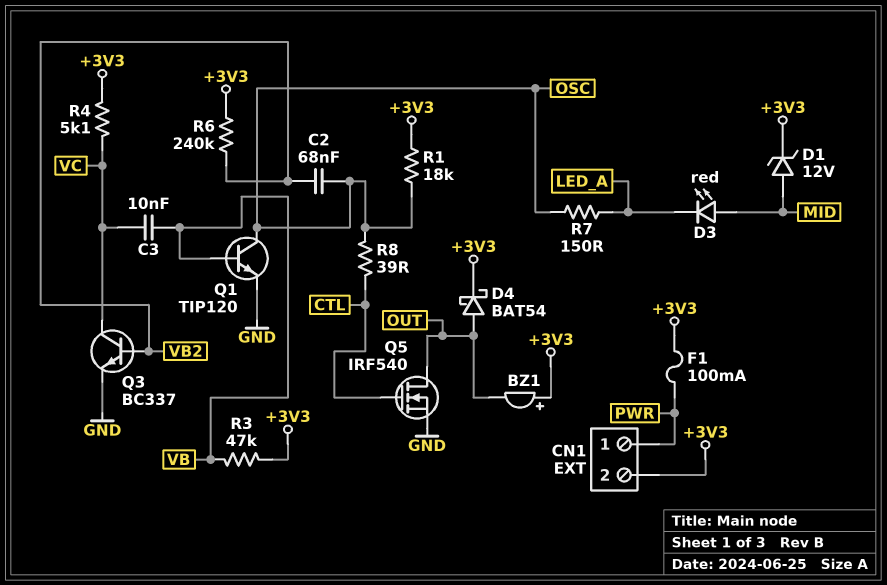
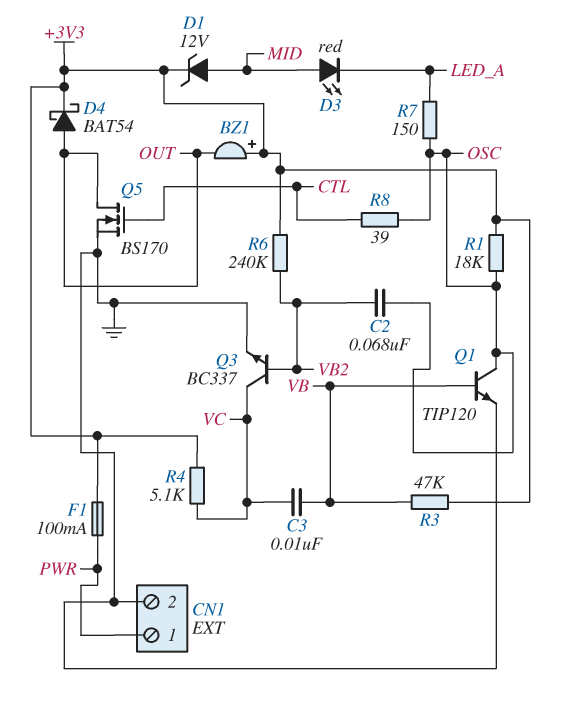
CN1 pin 2: +3V3 -> GND
Q5: NMOS IRF540 (G CTL, D OUT, S GND) -> NMOS BS170 (G CTL, D OUT, S GND)

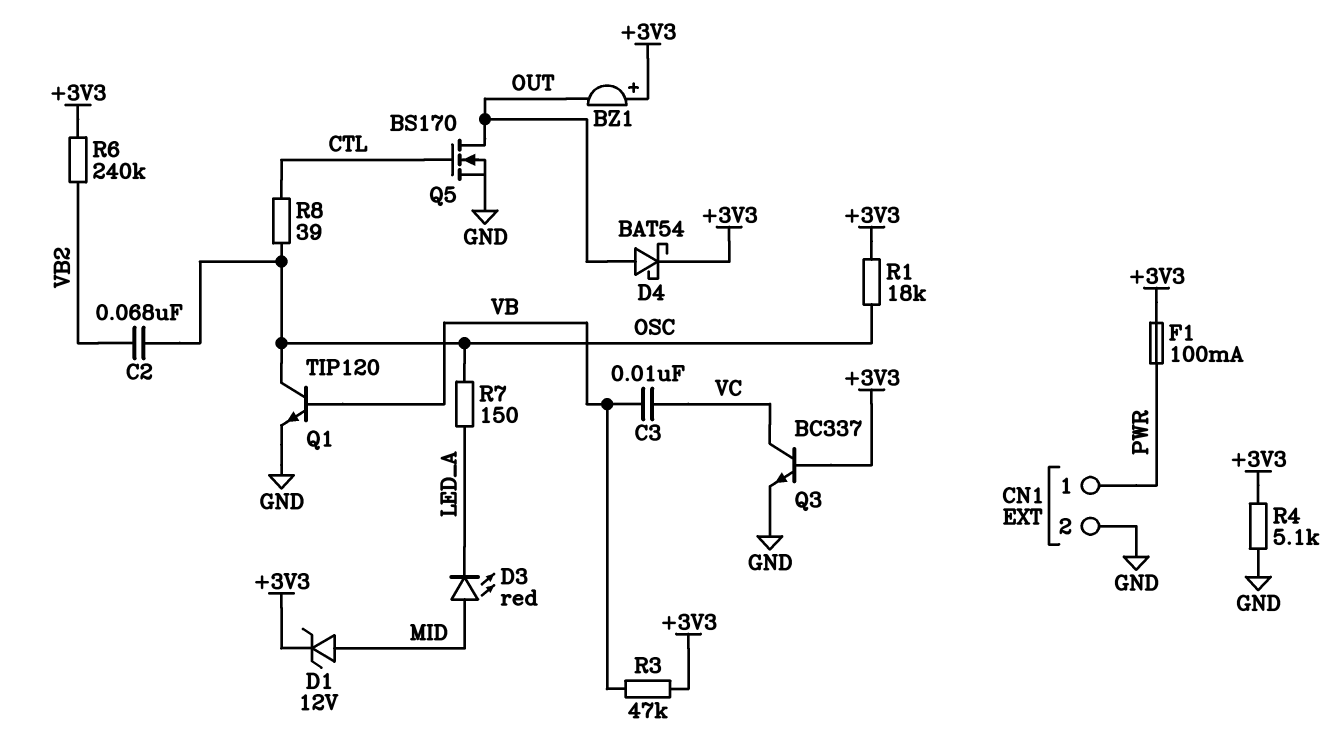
Q3: NPN BC337 (B VB2, C VC, E GND) -> NPN BC337 (B +3V3, C VC, E GND)
R4: 5.1k (+3V3, VC) -> 5.1k (+3V3, GND)

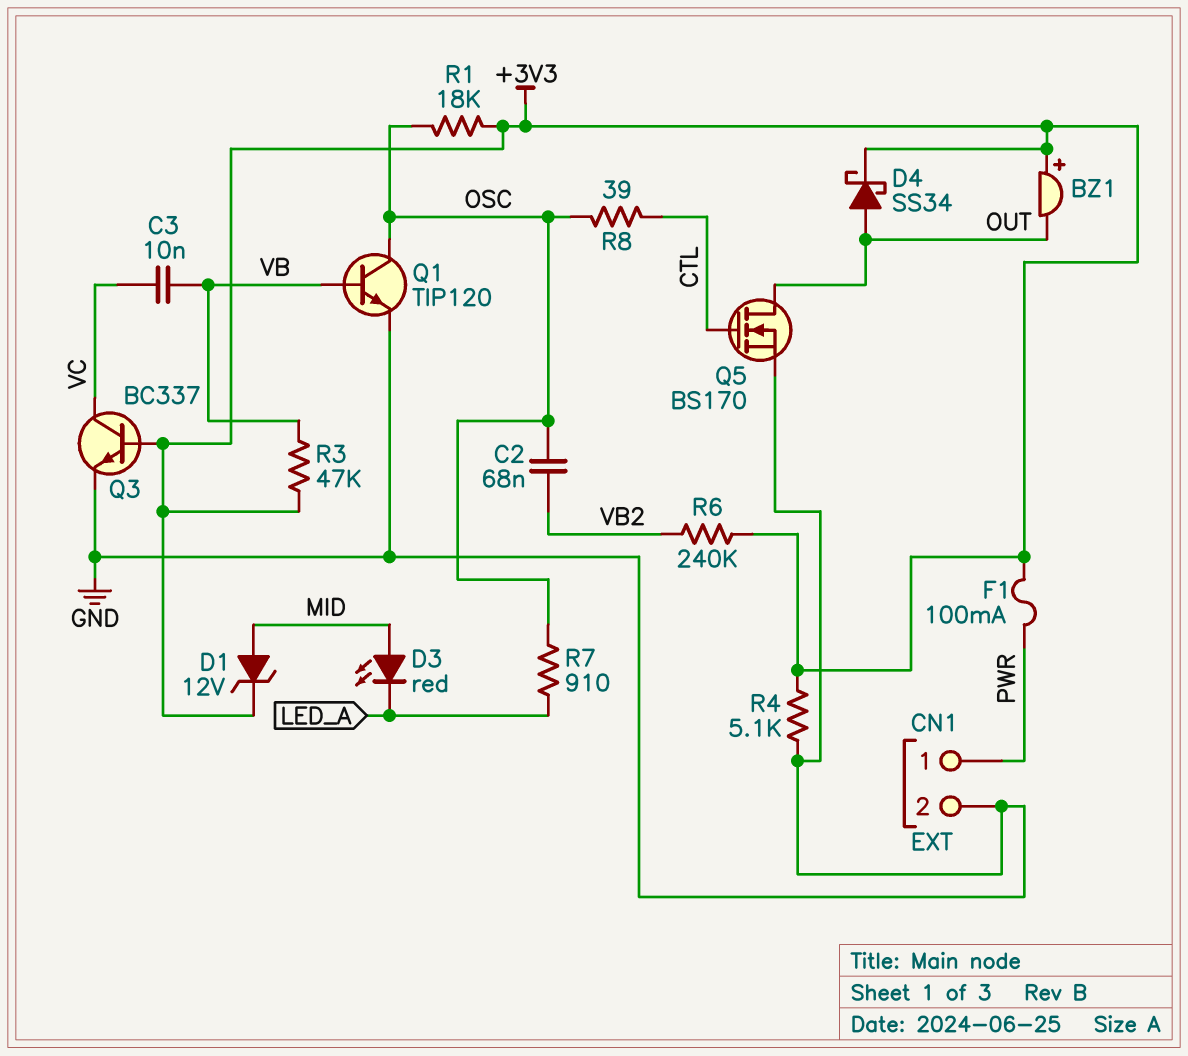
D4: schottky BAT54 (A OUT, K +3V3) -> schottky SS34 (A OUT, K +3V3)
R7: 150 (LED_A, OSC) -> 910 (LED_A, OSC)

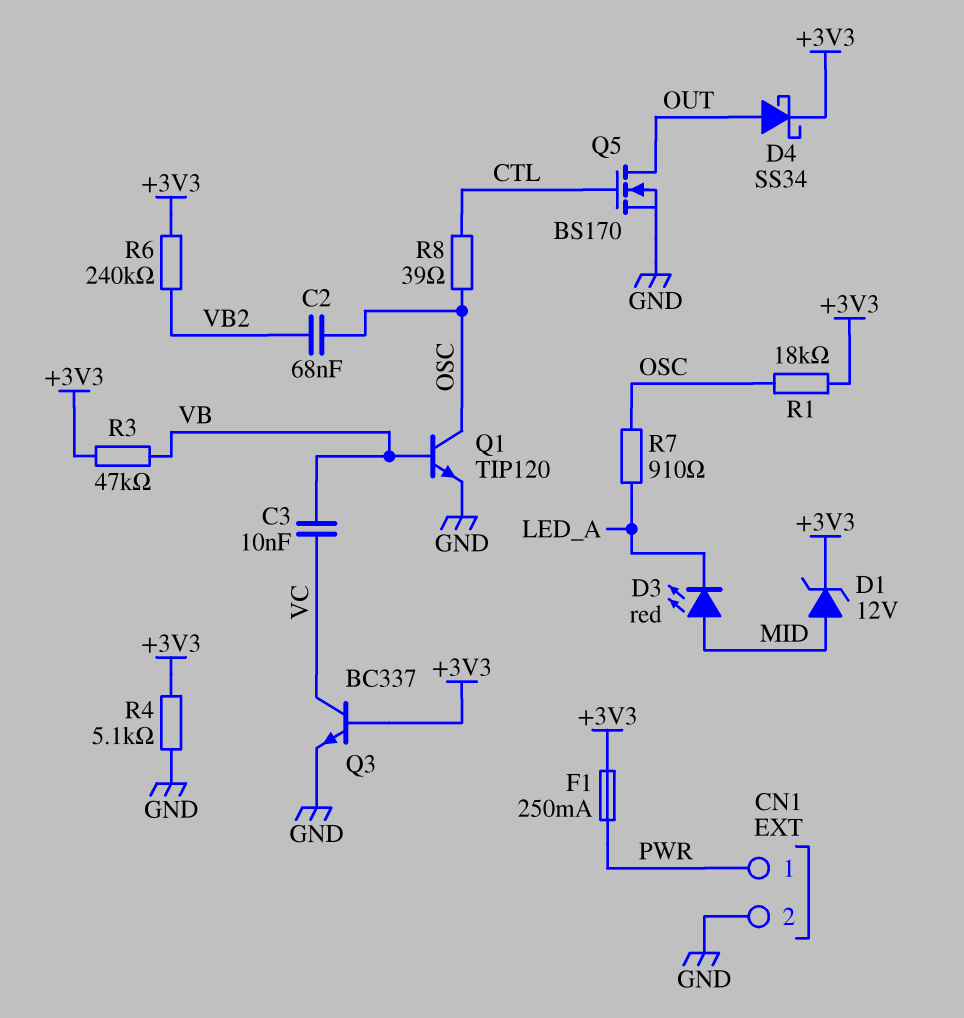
BZ1: buzzer (plus +3V3, minus OUT) -> none
F1: 100mA (+3V3, PWR) -> 250mA (+3V3, PWR)

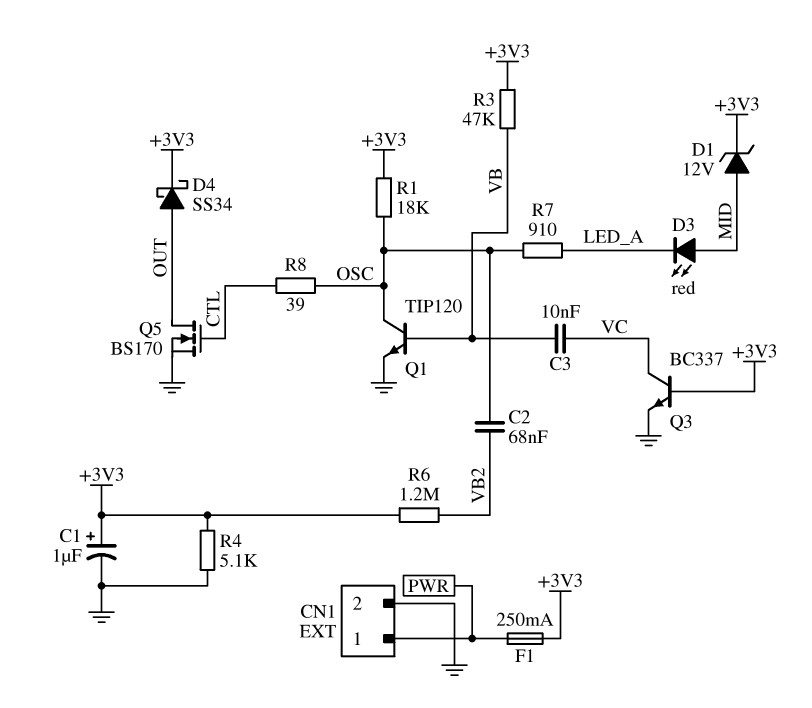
C1: none -> 1uF (plus +3V3, minus GND)
R6: 240k (+3V3, VB2) -> 1.2M (+3V3, VB2)

